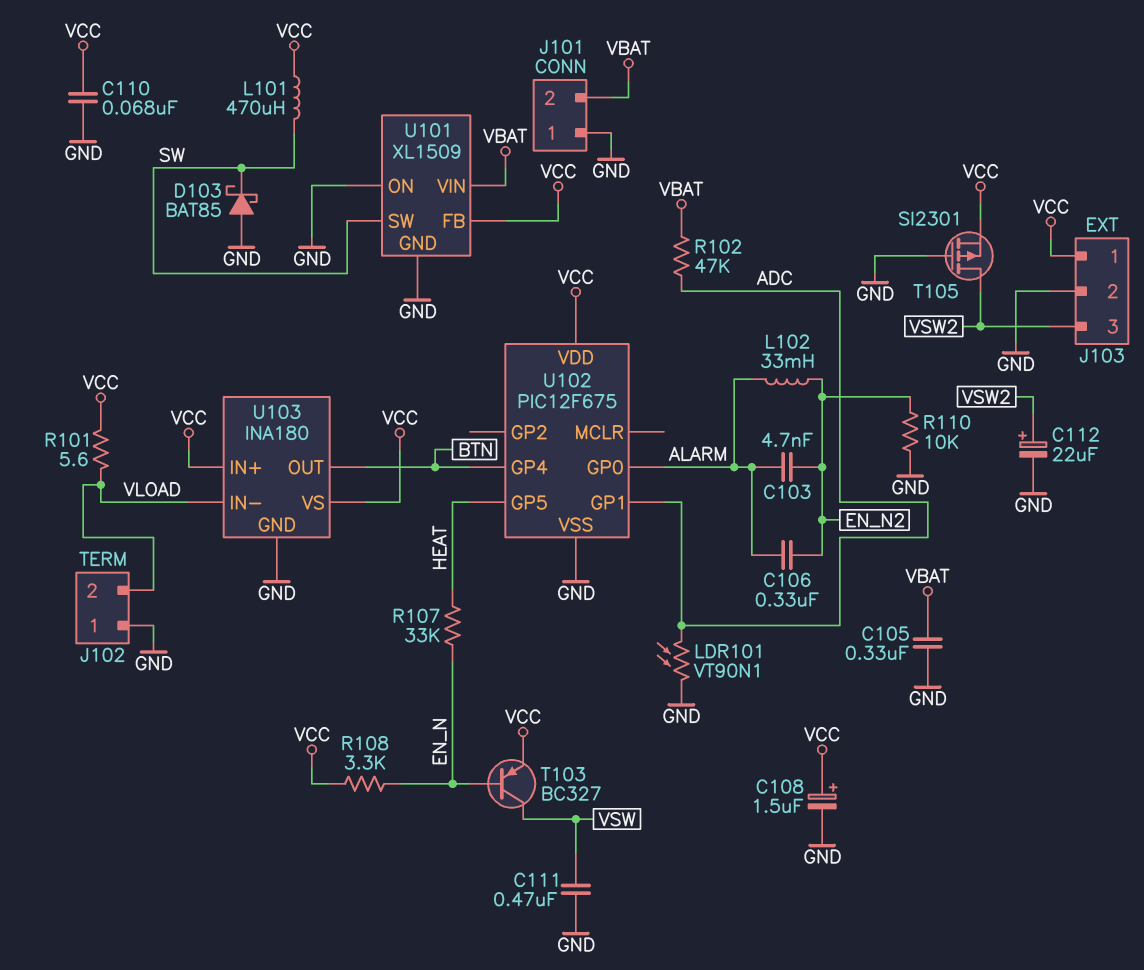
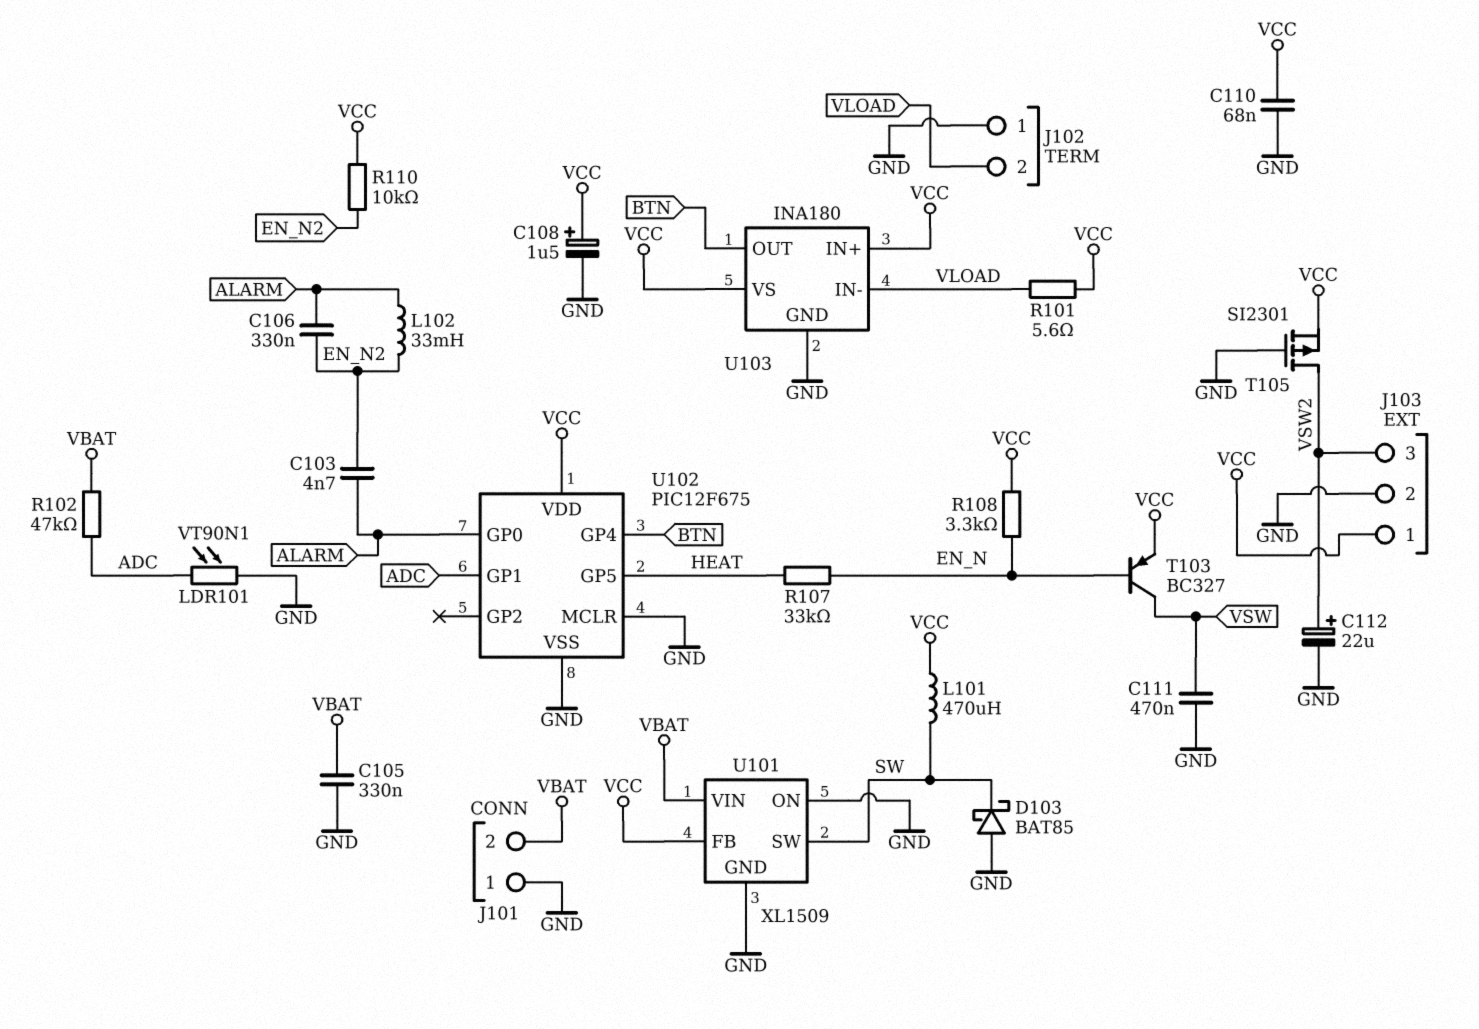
R110: 10k (EN_N2, GND) -> 10k (EN_N2, VCC)
U102 pin MCLR: none -> GND

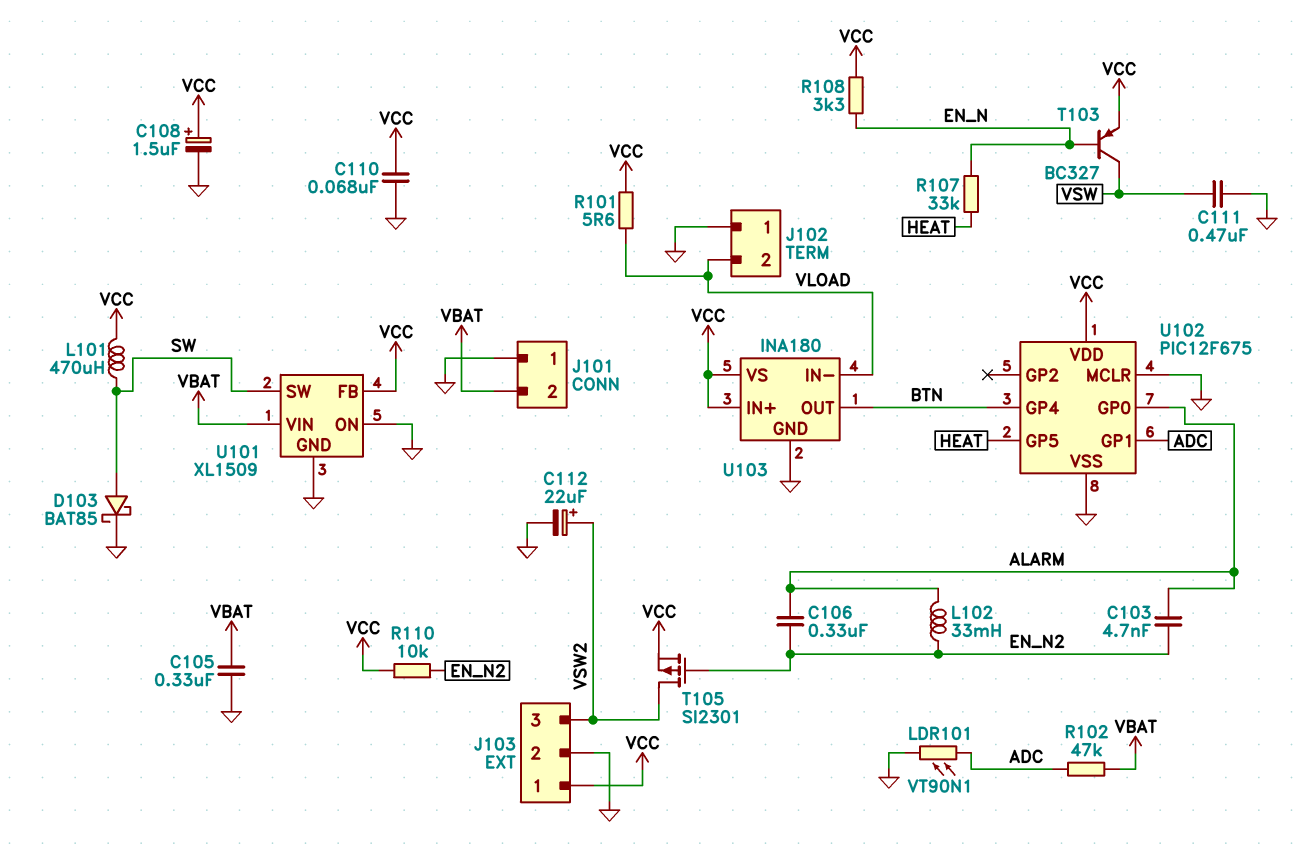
D103: schottky BAT85 (A GND, K SW) -> schottky BAT85 (A SW, K GND)
T105: PMOS SI2301 (G GND, D VSW2, S VCC) -> PMOS SI2301 (G EN_N2, D VSW2, S VCC)

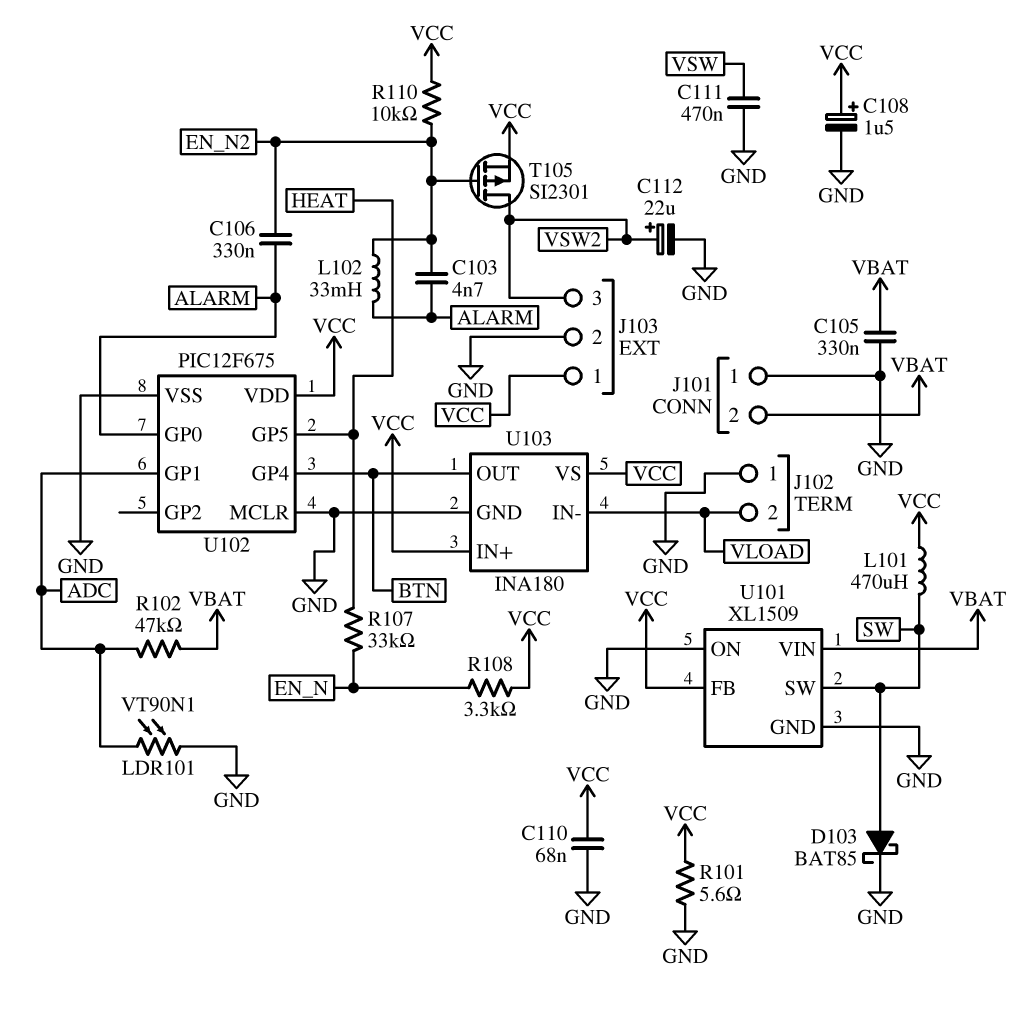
R101: 5.6 (VCC, VLOAD) -> 5.6 (GND, VCC)
T103: PNP BC327 (B EN_N, C VSW, E VCC) -> none

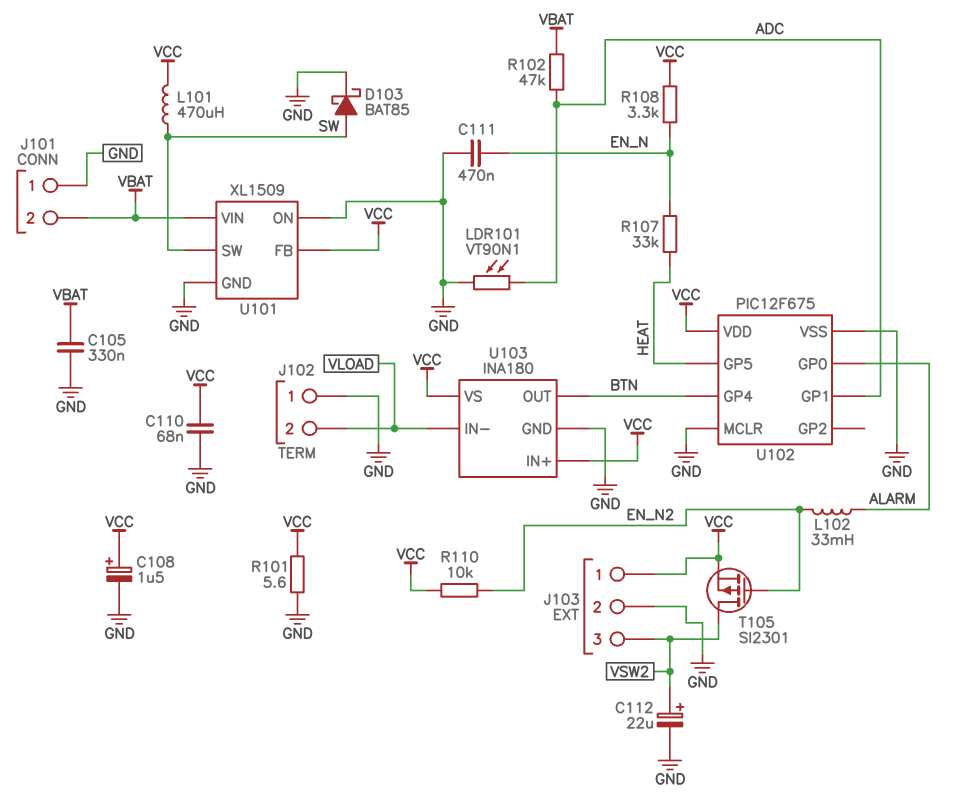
C103: 4.7nF (ALARM, EN_N2) -> none
C106: 330nF (ALARM, EN_N2) -> none
C111: 470nF (GND, VSW) -> 470nF (EN_N, GND)

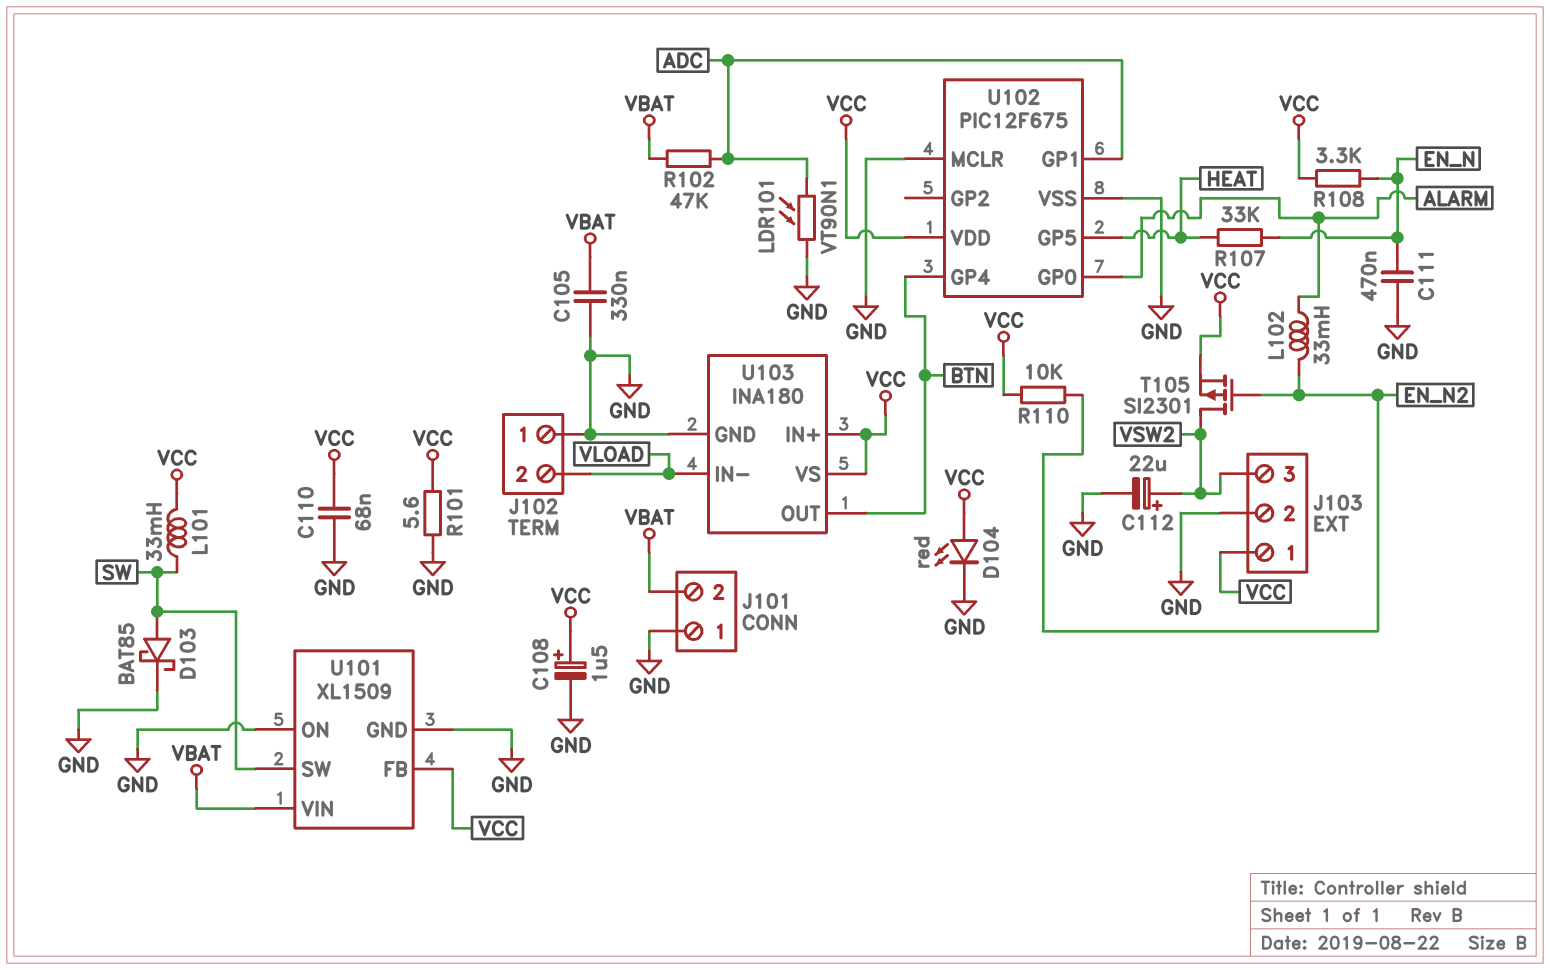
D104: none -> LED red (A VCC, K GND)
L101: 470uH (SW, VCC) -> 33mH (SW, VCC)

